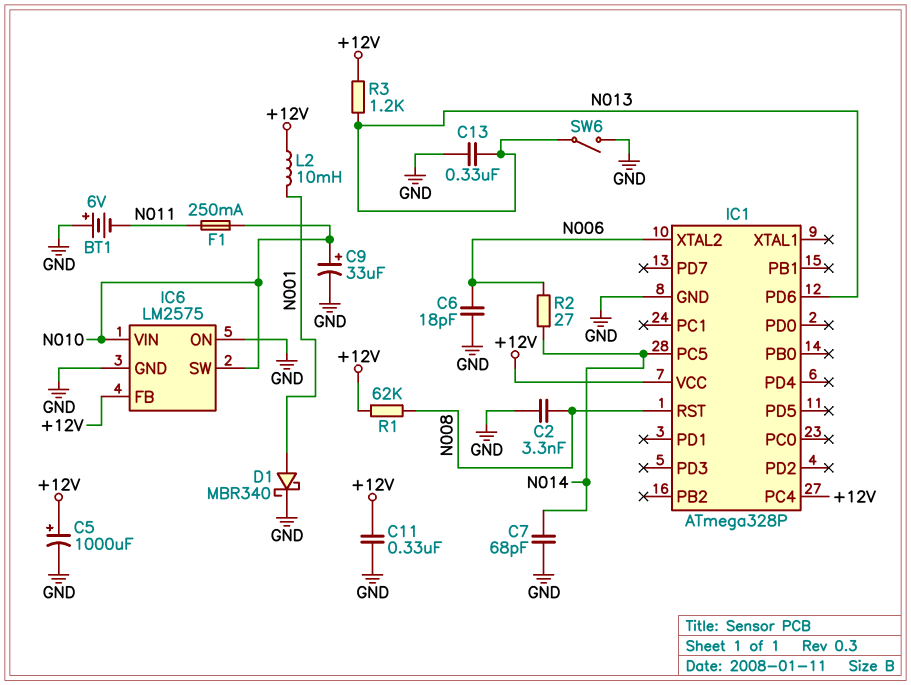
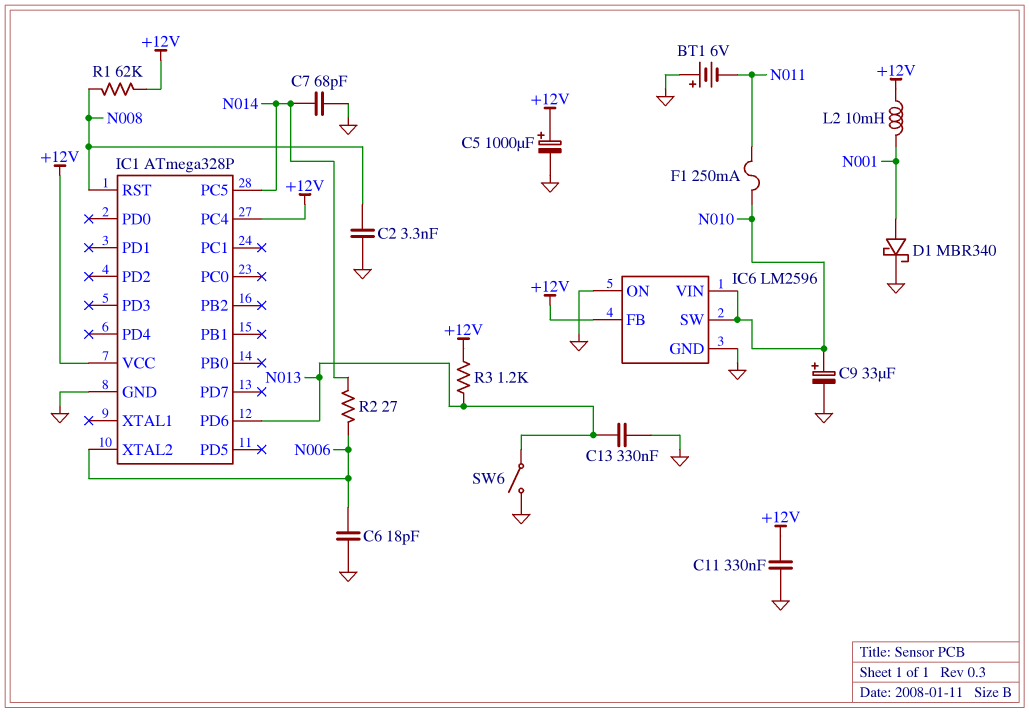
IC6: LM2575 -> LM2596

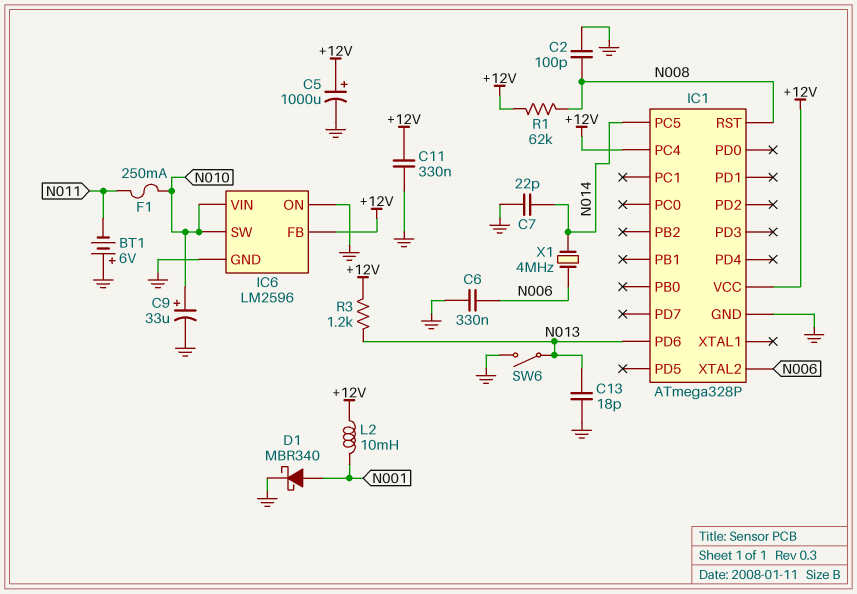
C2: 3.3nF (GND, N008) -> 100pF (GND, N008)
C6: 18pF (GND, N006) -> 330nF (GND, N006)
C7: 68pF (GND, N014) -> 22pF (GND, N014)
C13: 330nF (GND, N013) -> 18pF (GND, N013)
R2: 27 (N006, N014) -> none
X1: none -> 4MHz (N006, N014)

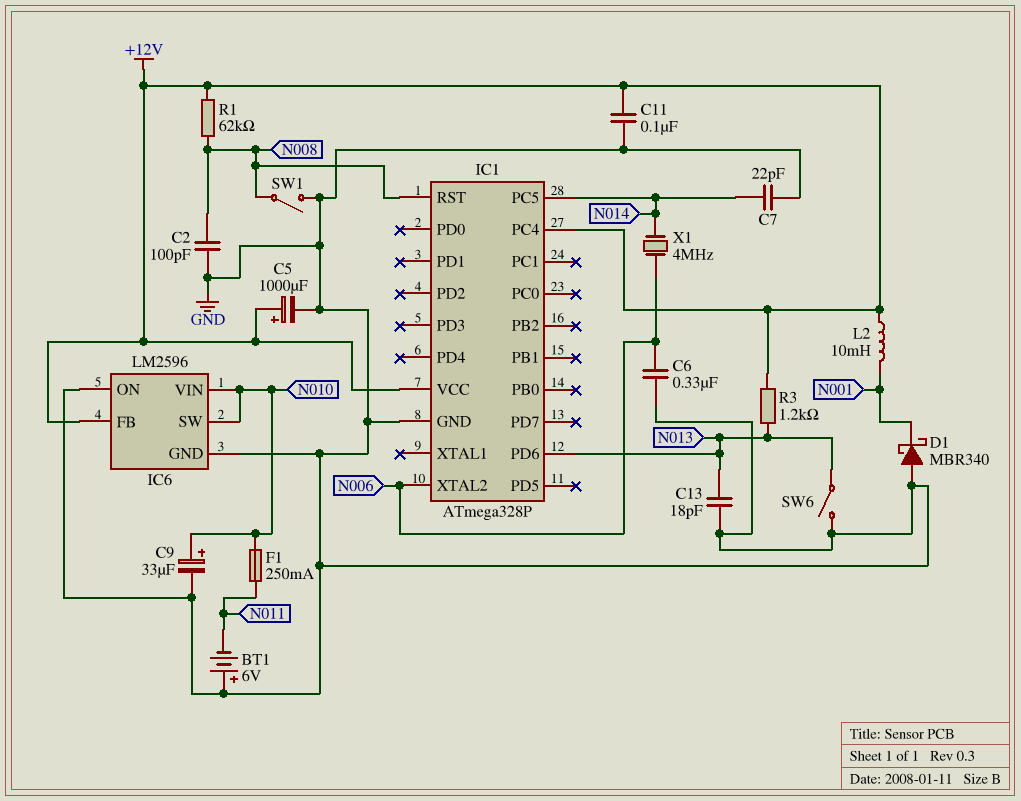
C11: 330nF (+12V, GND) -> 100nF (+12V, GND)
D1: schottky MBR340 (A N001, K GND) -> schottky MBR340 (A GND, K N001)
SW1: none -> switch (GND, N008)

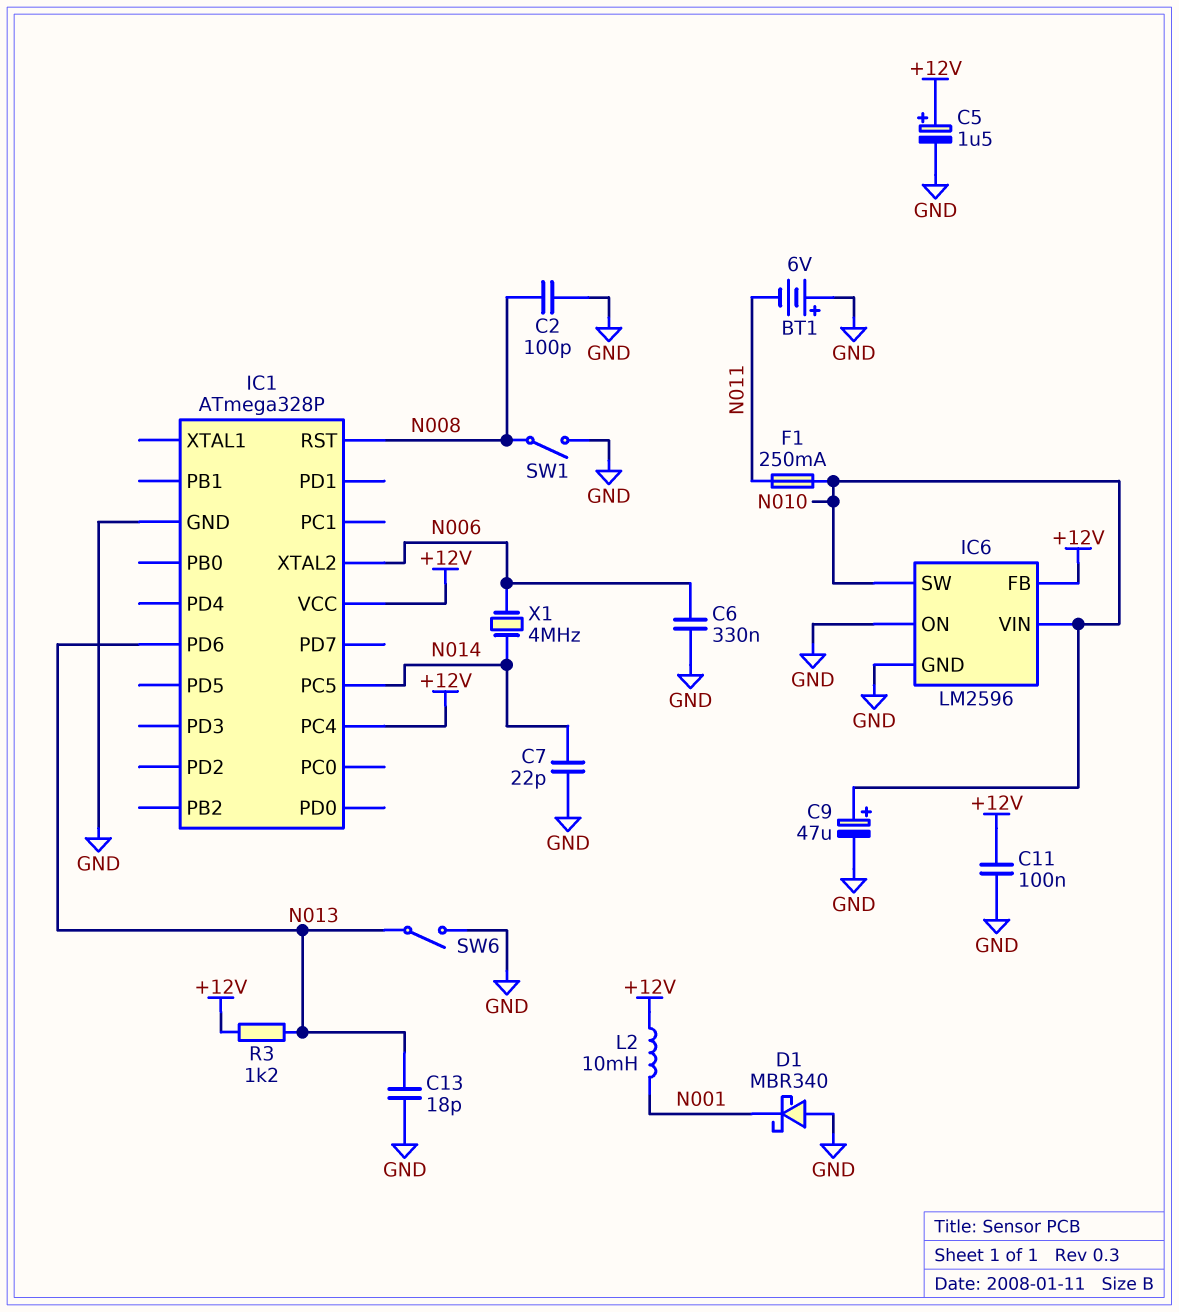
C5: 1000uF (plus +12V, minus GND) -> 1.5uF (plus +12V, minus GND)
C9: 33uF (plus N010, minus GND) -> 47uF (plus N010, minus GND)
R1: 62k (+12V, N008) -> none

